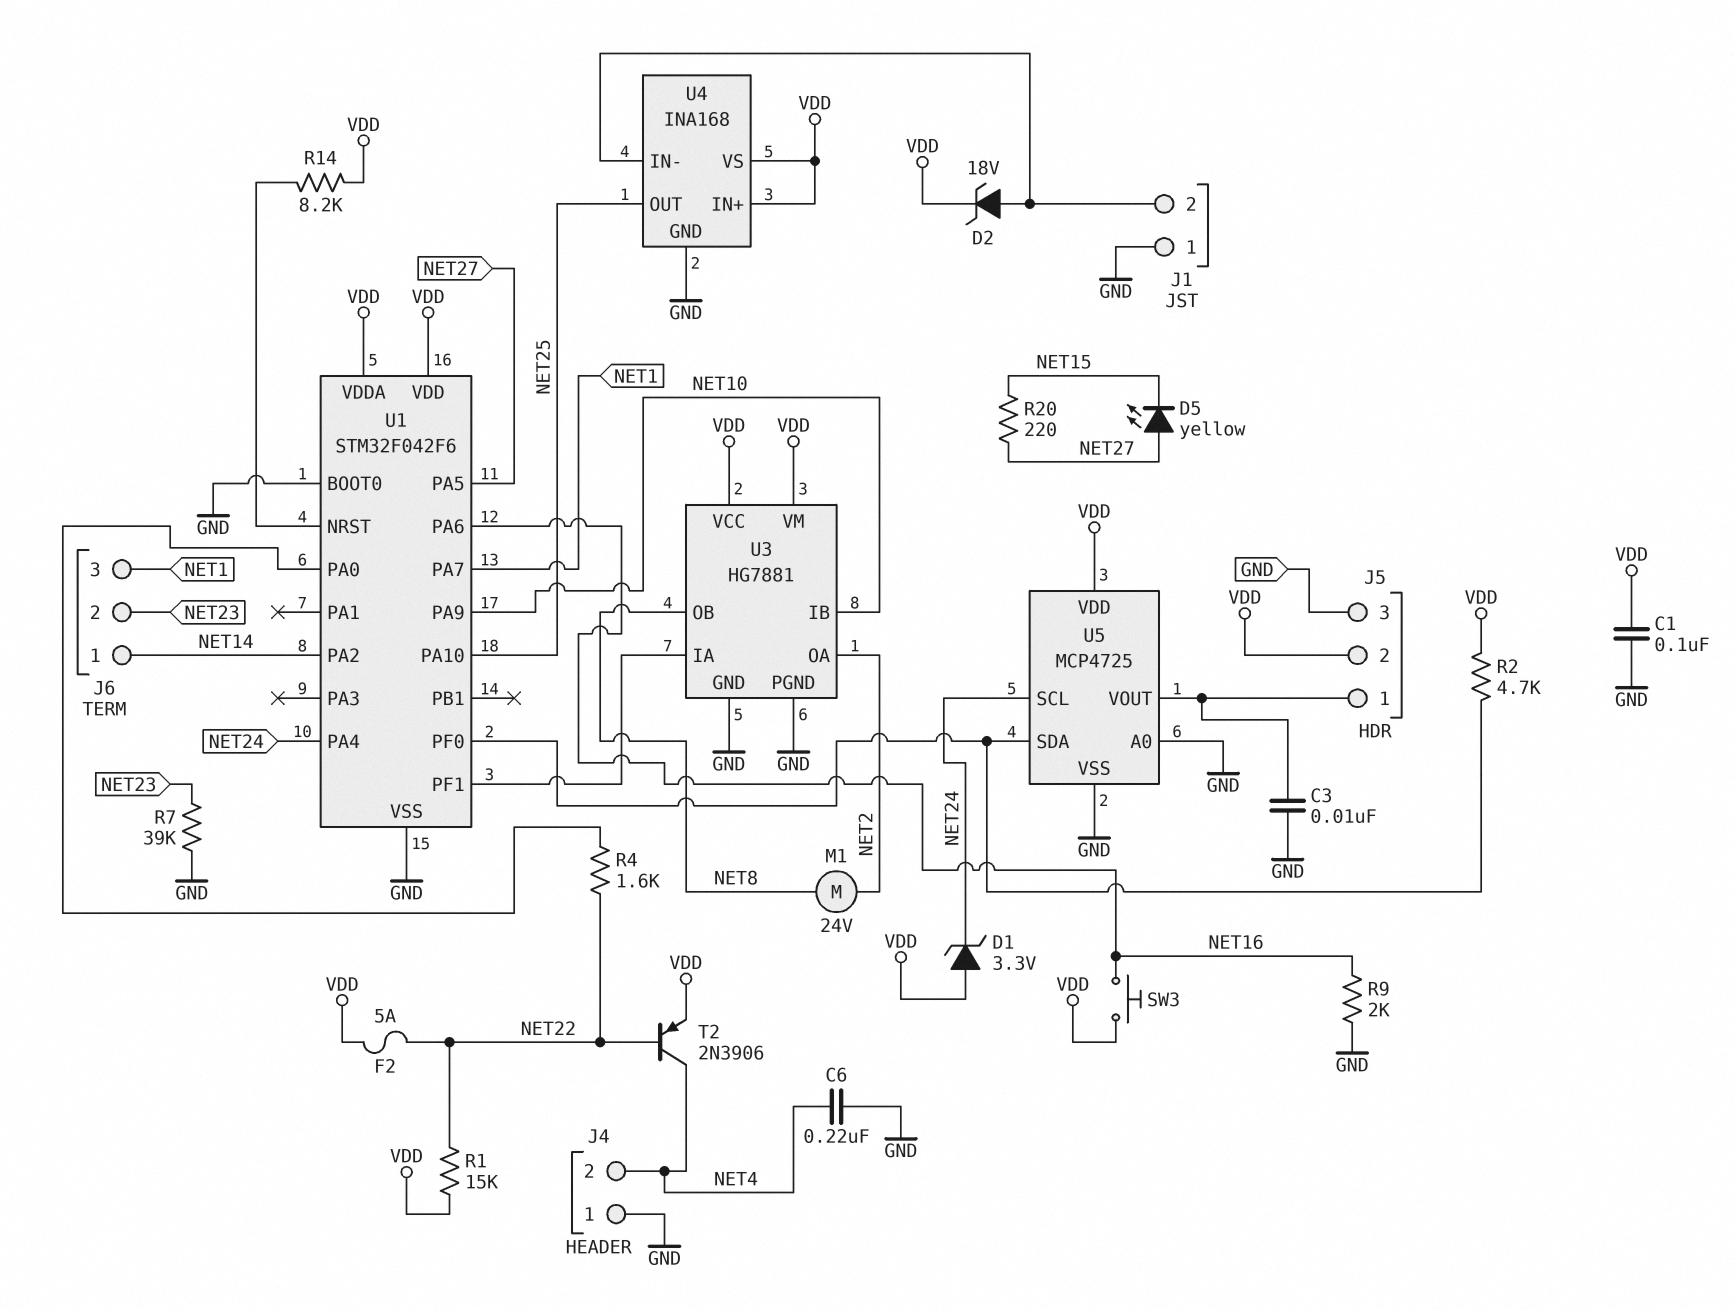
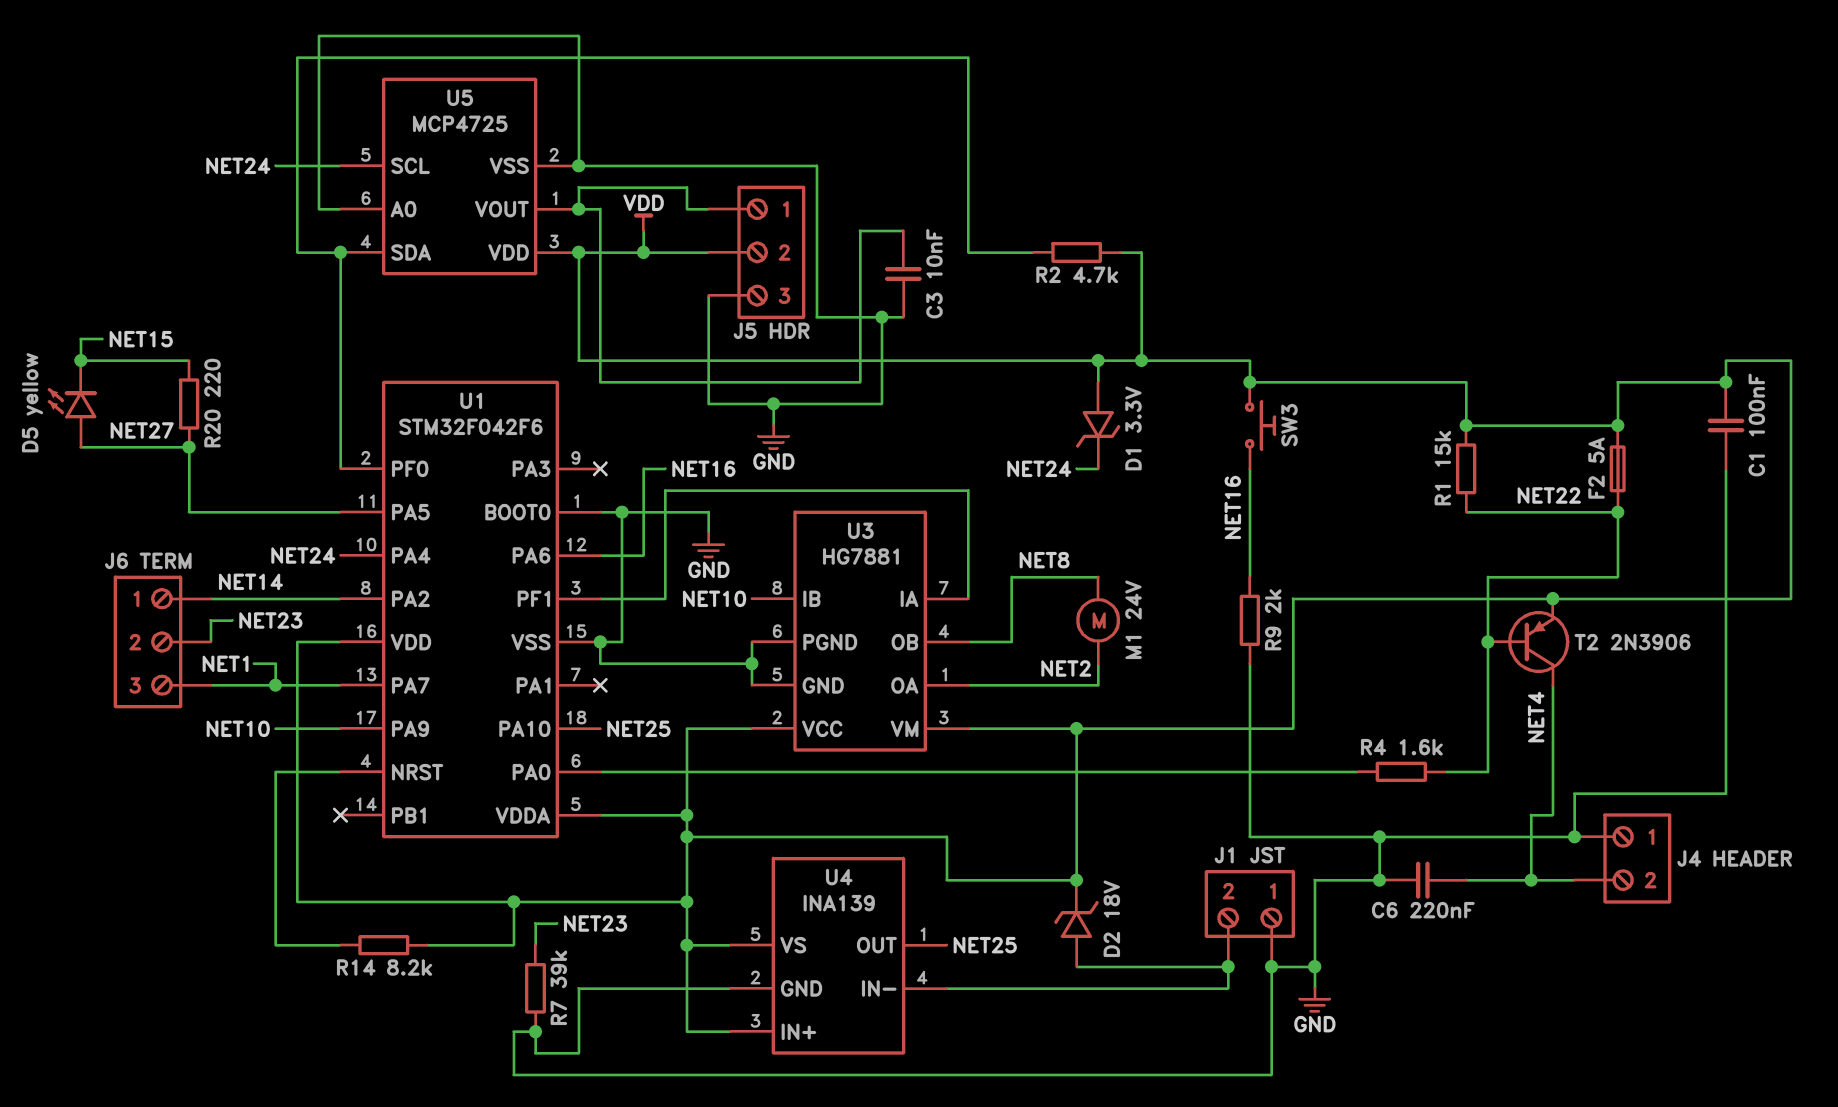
U4: INA168 -> INA139

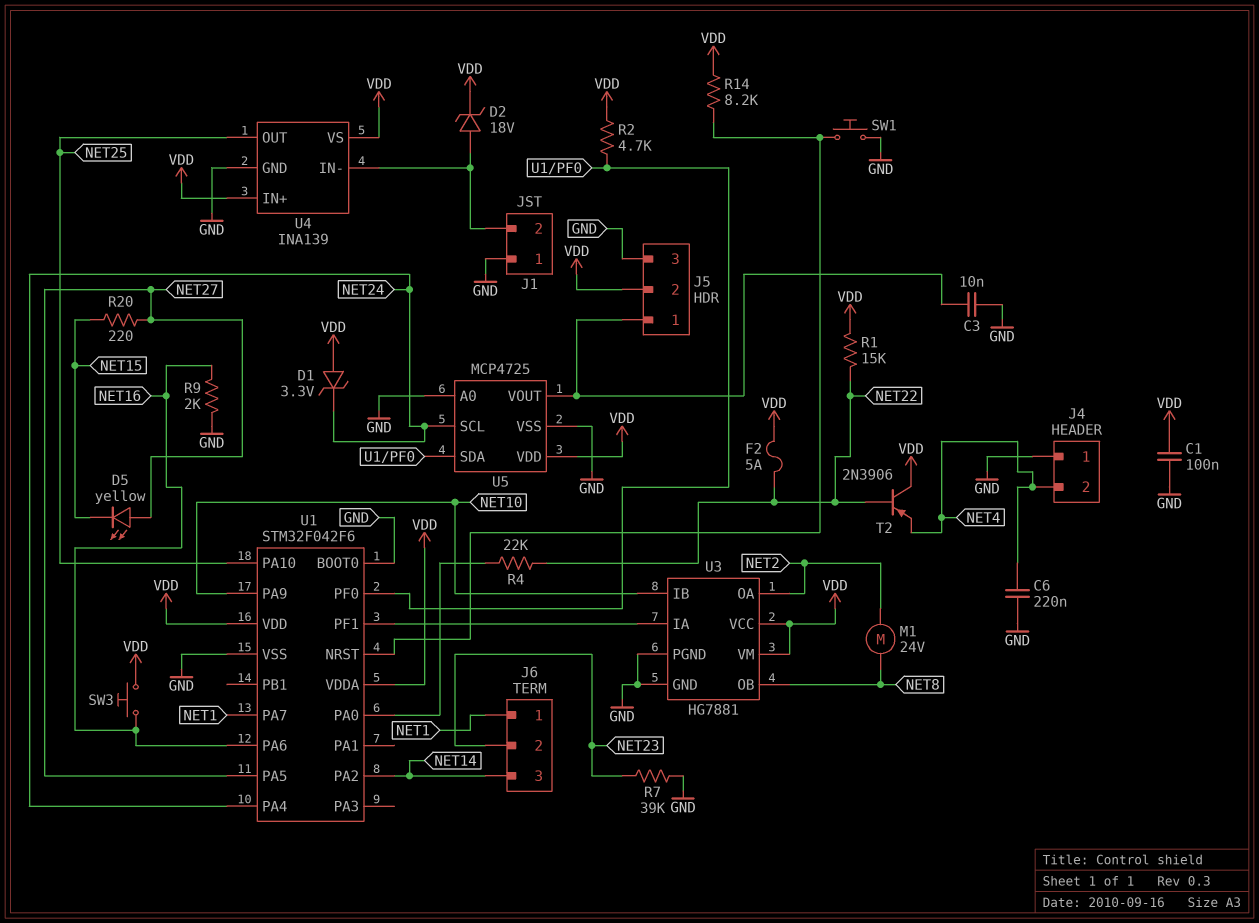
J6 pin 1: NET14 -> NET1
J6 pin 3: NET1 -> NET14
R4: 1.6k (NET22, U1/PA0) -> 22k (NET22, U1/PA0)
SW1: none -> button (GND, U1/NRST)
T2: PNP 2N3906 (B NET22, C NET4, E VDD) -> PNP 2N3906 (B NET22, C VDD, E NET4)

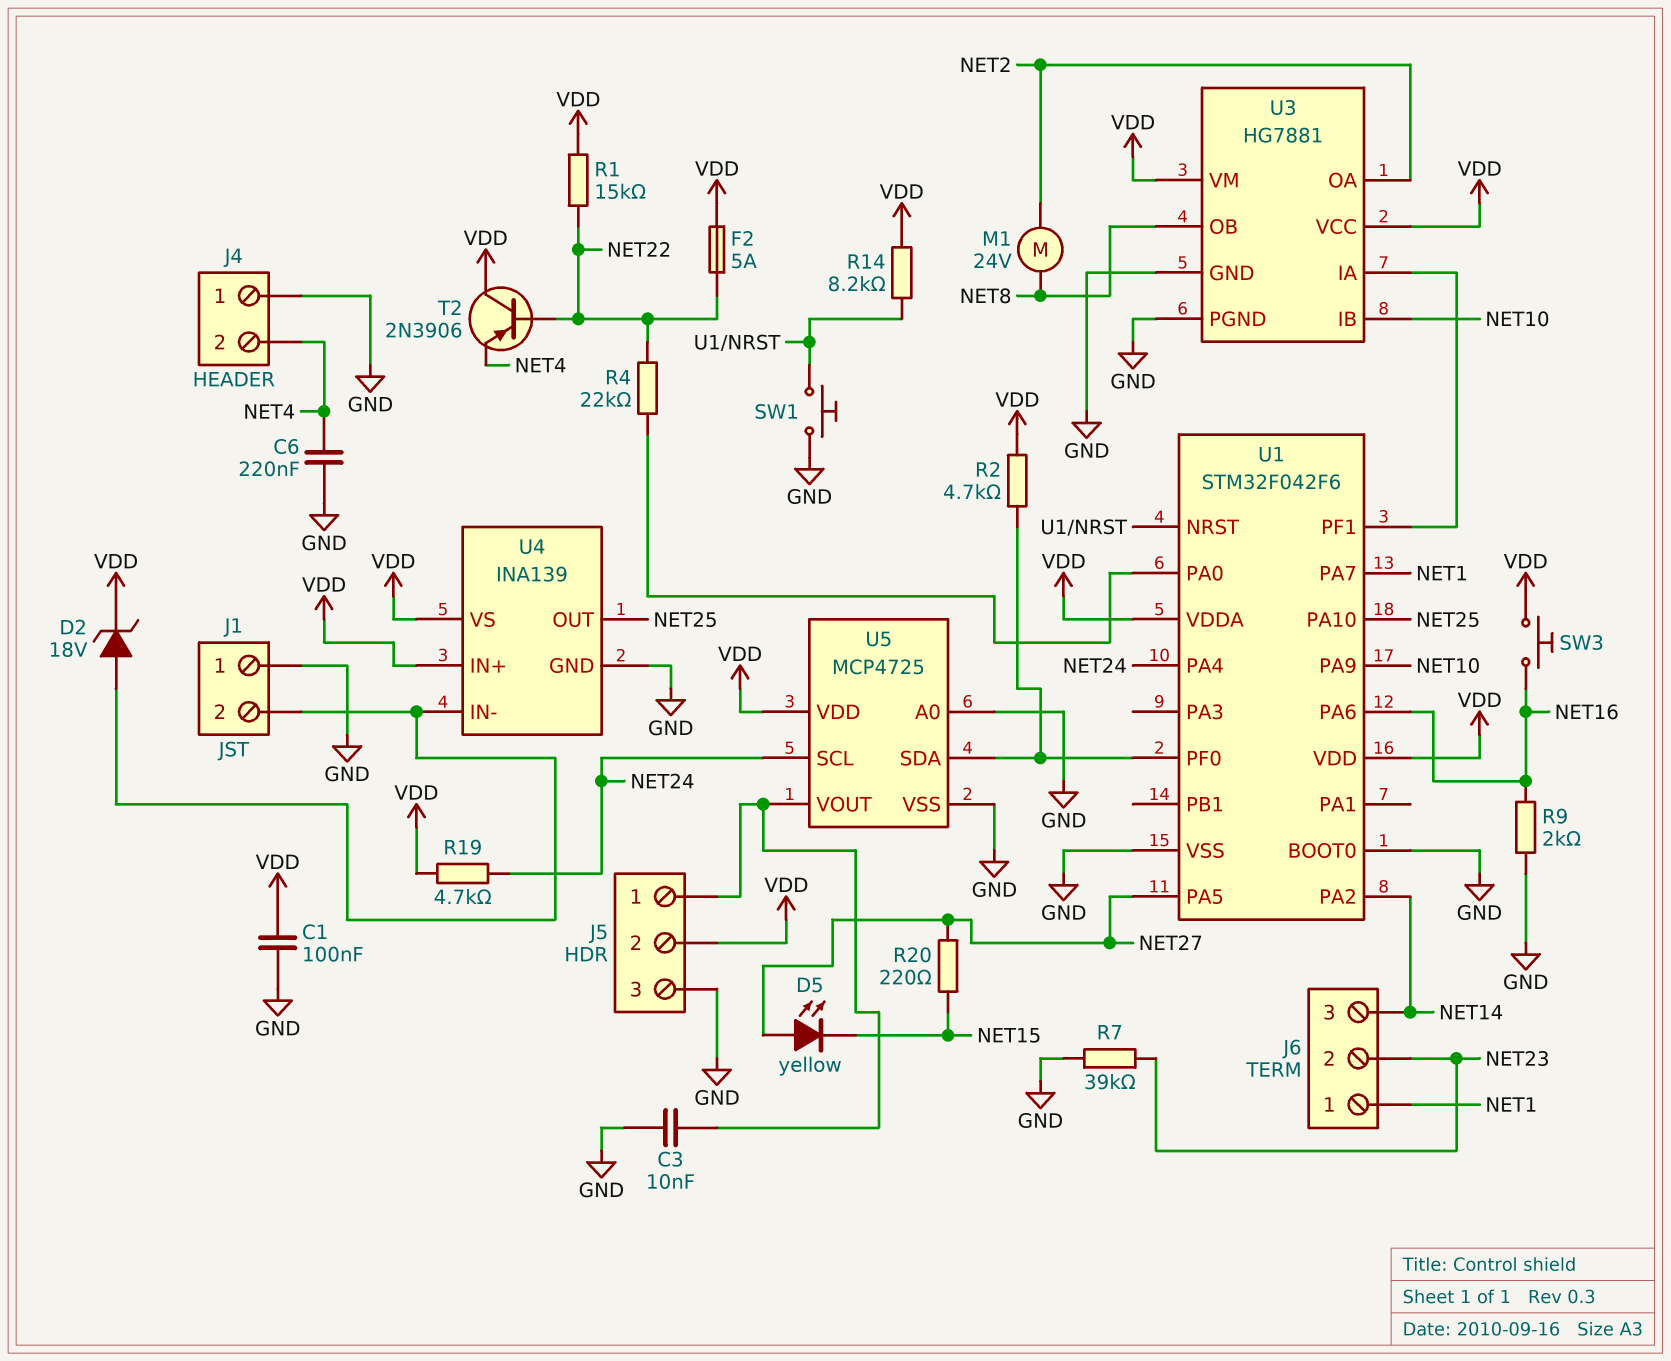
D1: zener 3.3V (A VDD, K NET24) -> none
R19: none -> 4.7k (NET24, VDD)

